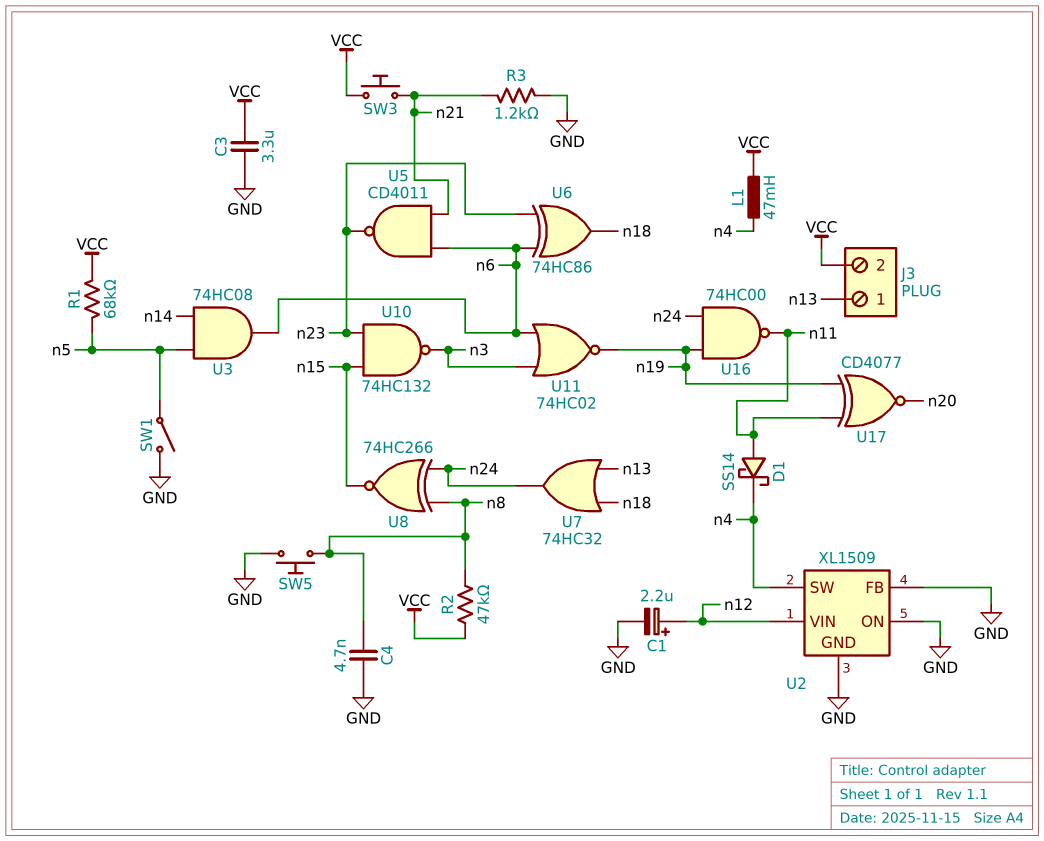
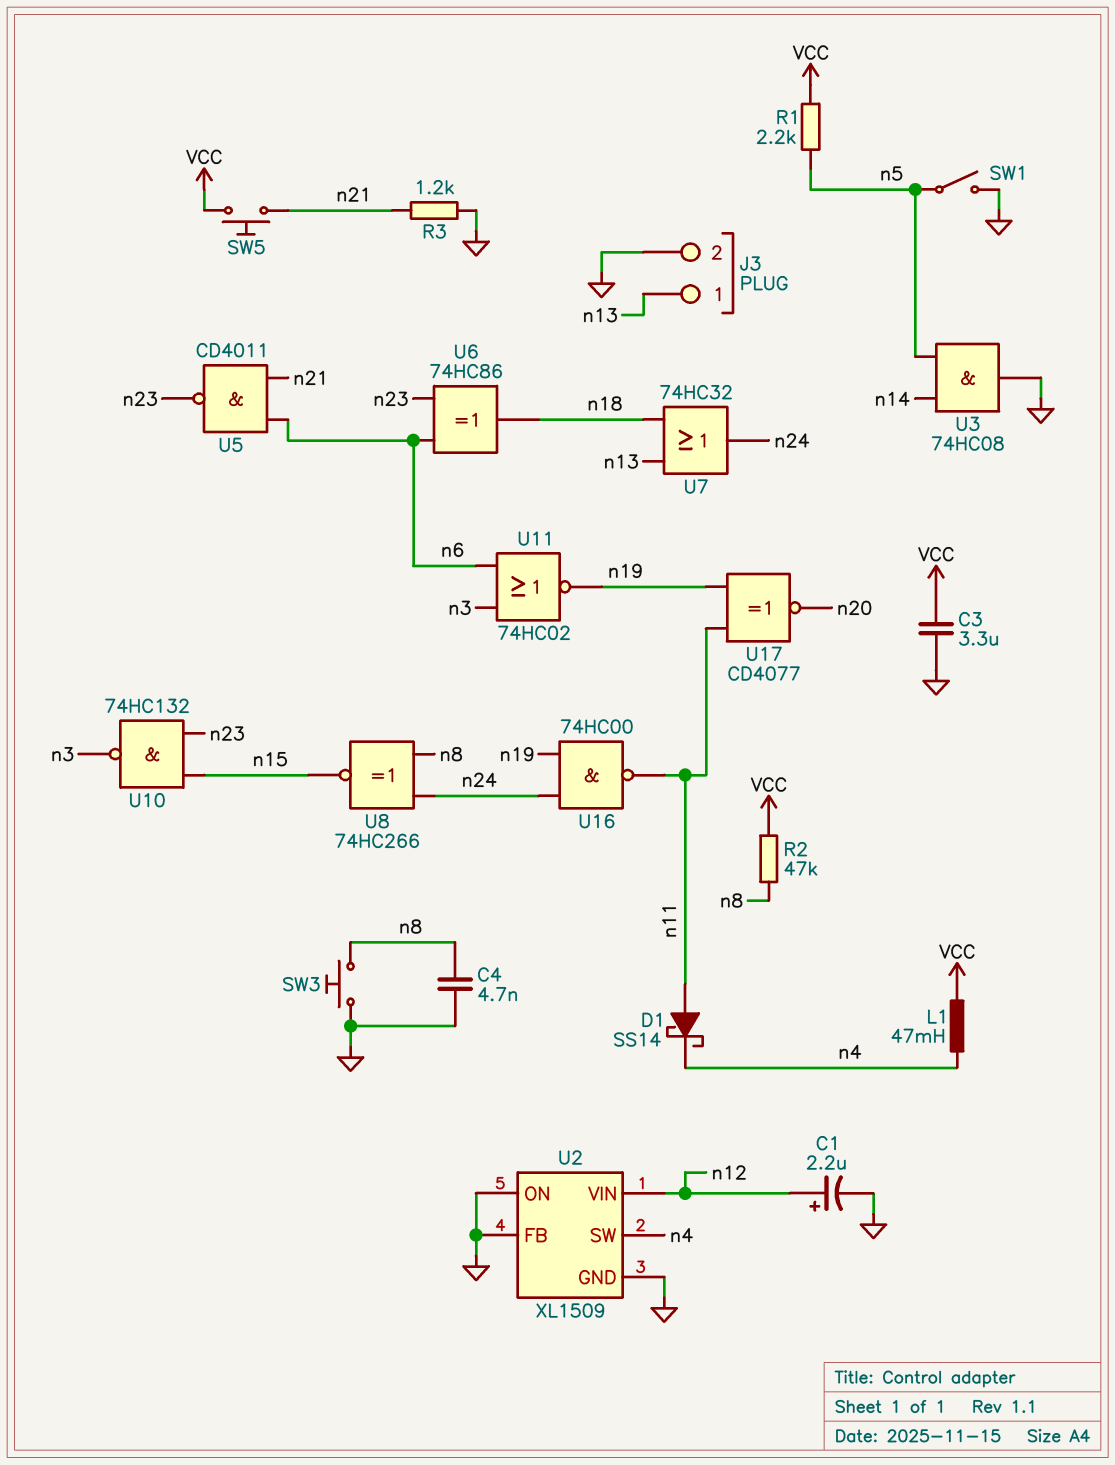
J3 pin 2: VCC -> GND
R1: 68k (VCC, n5) -> 2.2k (VCC, n5)
SW3: button (VCC, n21) -> button (GND, n8)
SW5: button (GND, n8) -> button (VCC, n21)
U3: AND 74HC08 (in n5, in n14, out n6) -> AND 74HC08 (in n5, in n14, out GND)

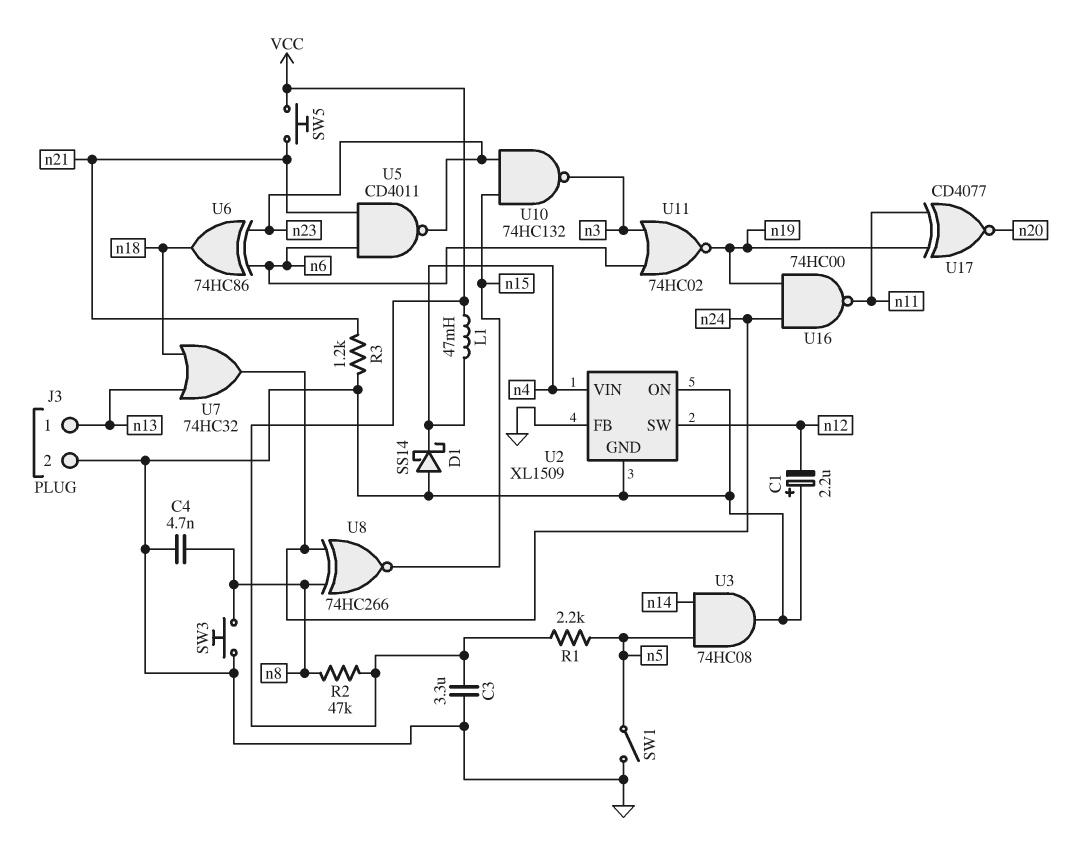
C1: 2.2uF (plus n12, minus GND) -> 2.2uF (plus GND, minus n12)
D1: schottky SS14 (A n11, K n4) -> schottky SS14 (A GND, K n4)
U2 pin SW: n4 -> n12
U2 pin VIN: n12 -> n4

